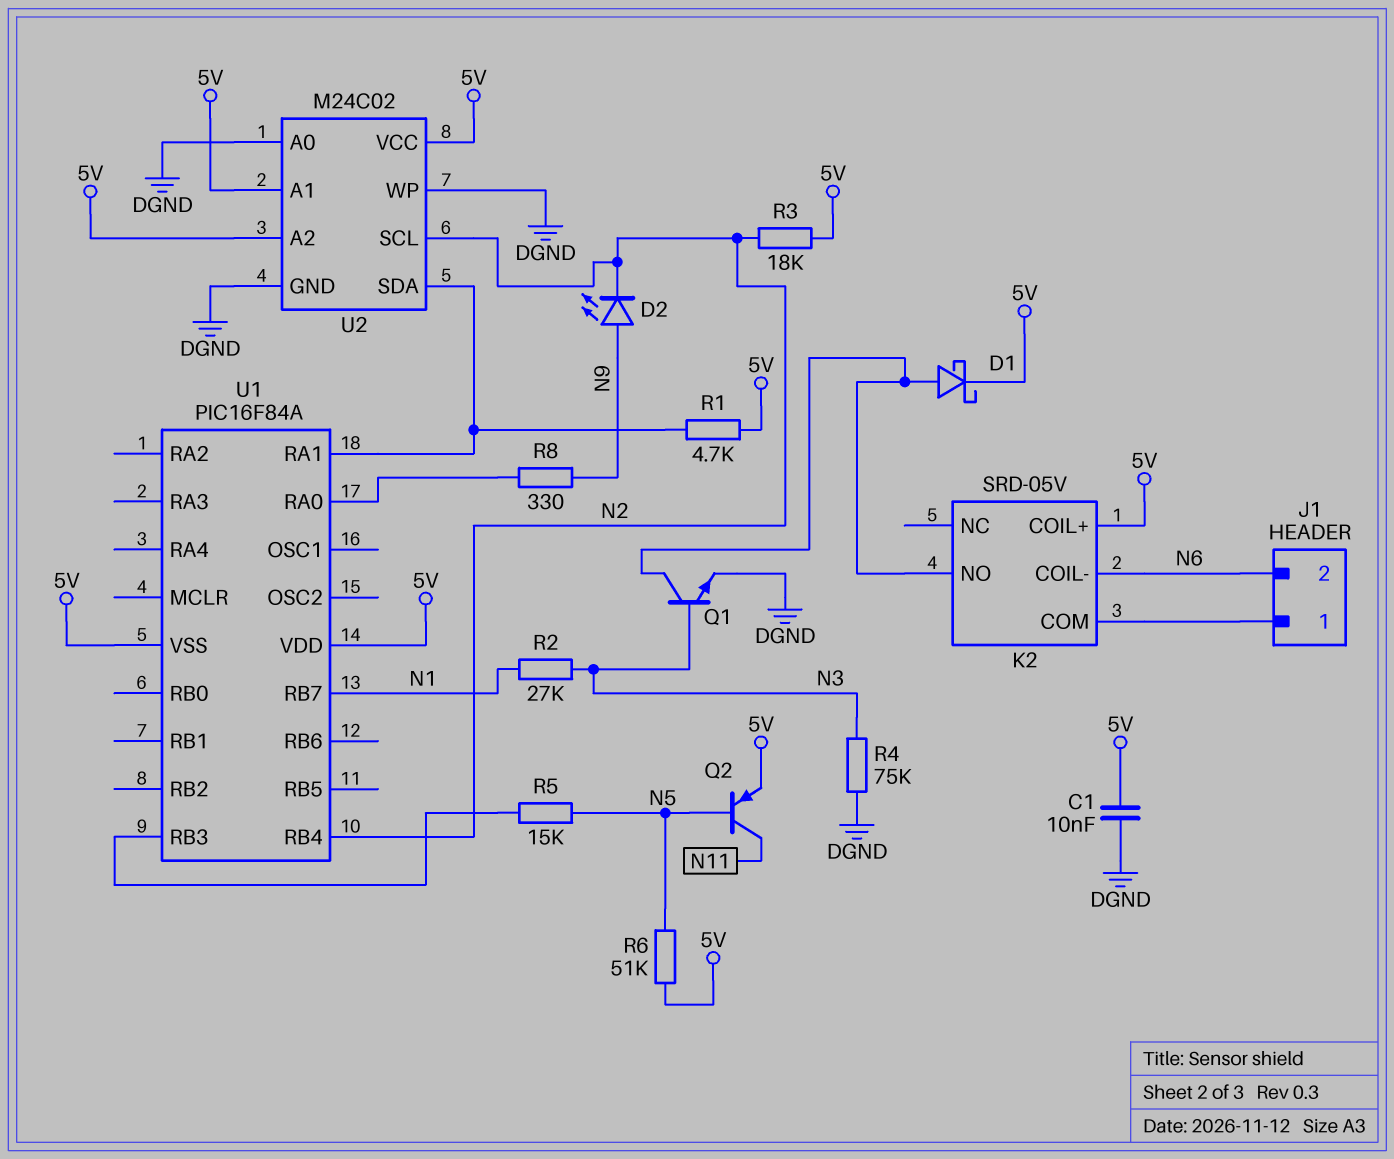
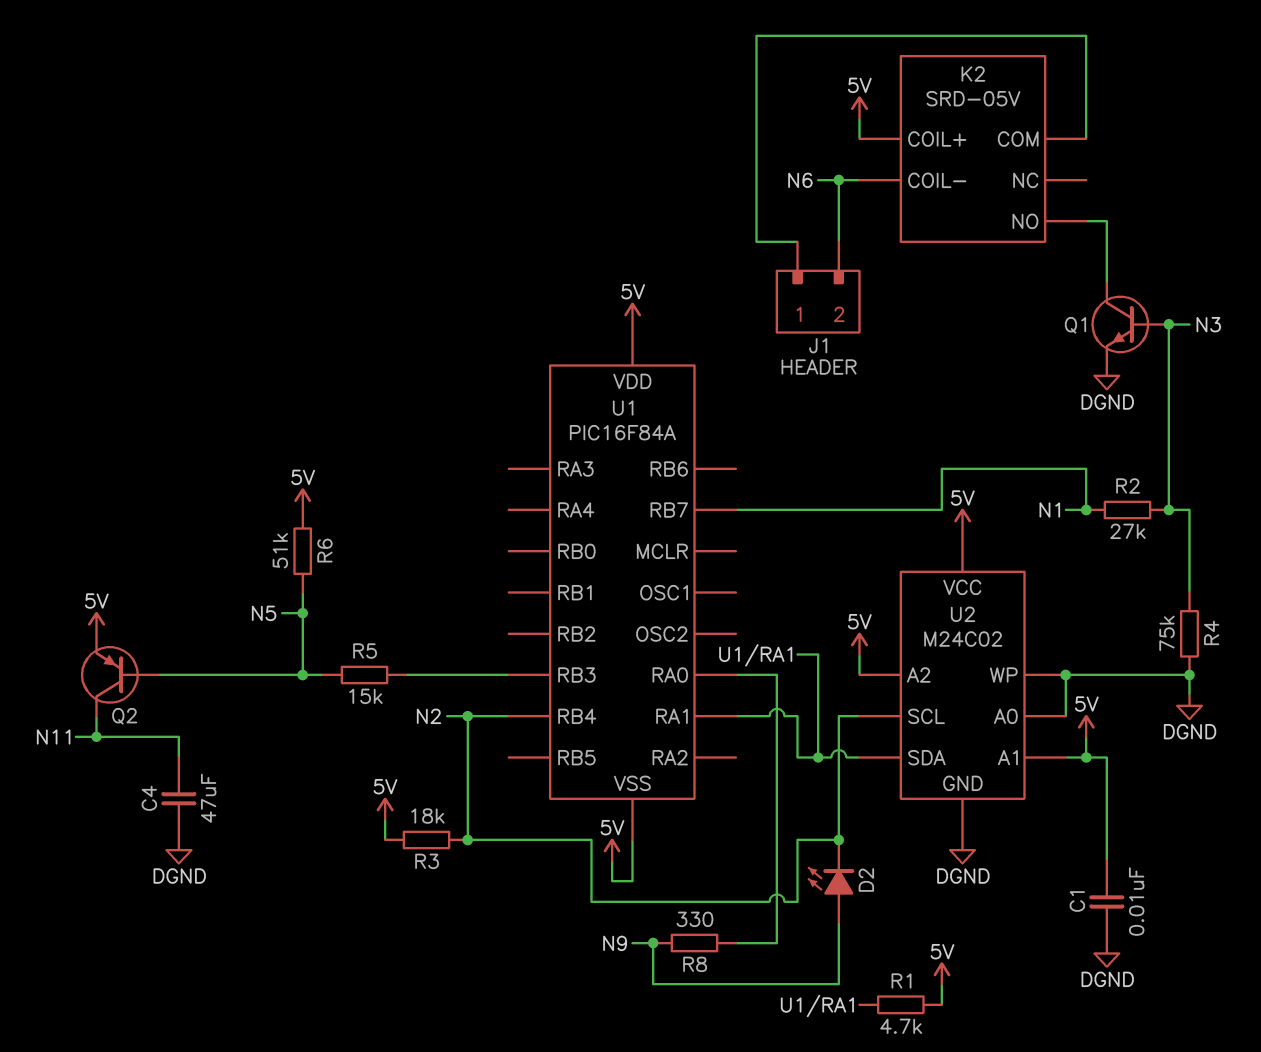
C4: none -> 47uF (DGND, N11)
D1: schottky (A K2/NO, K 5V) -> none

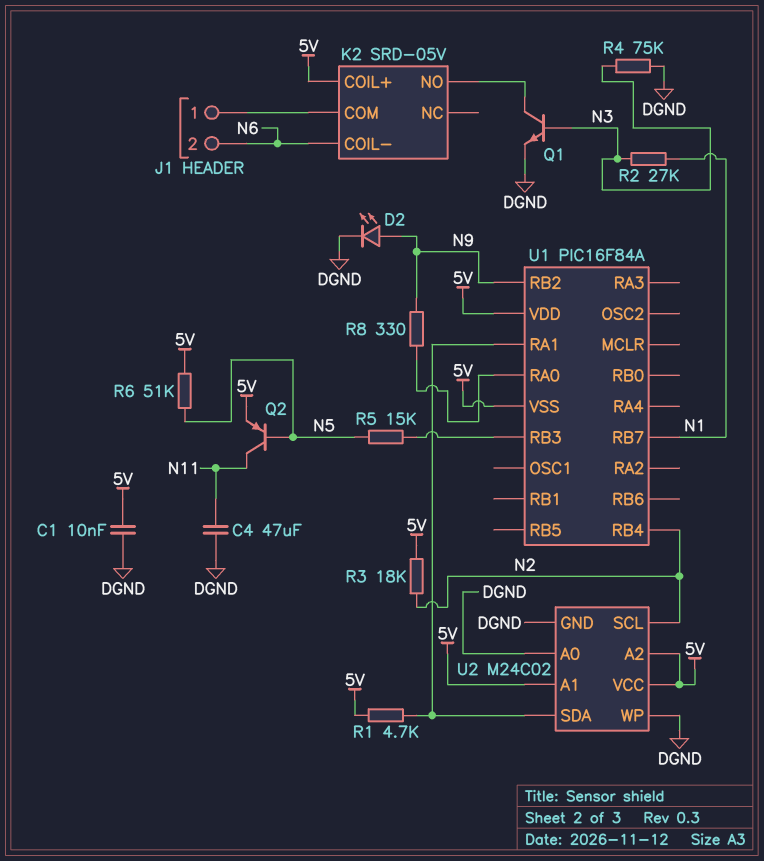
D2: LED (A N9, K N2) -> LED (A N9, K DGND)
U1 pin RB2: none -> N9

